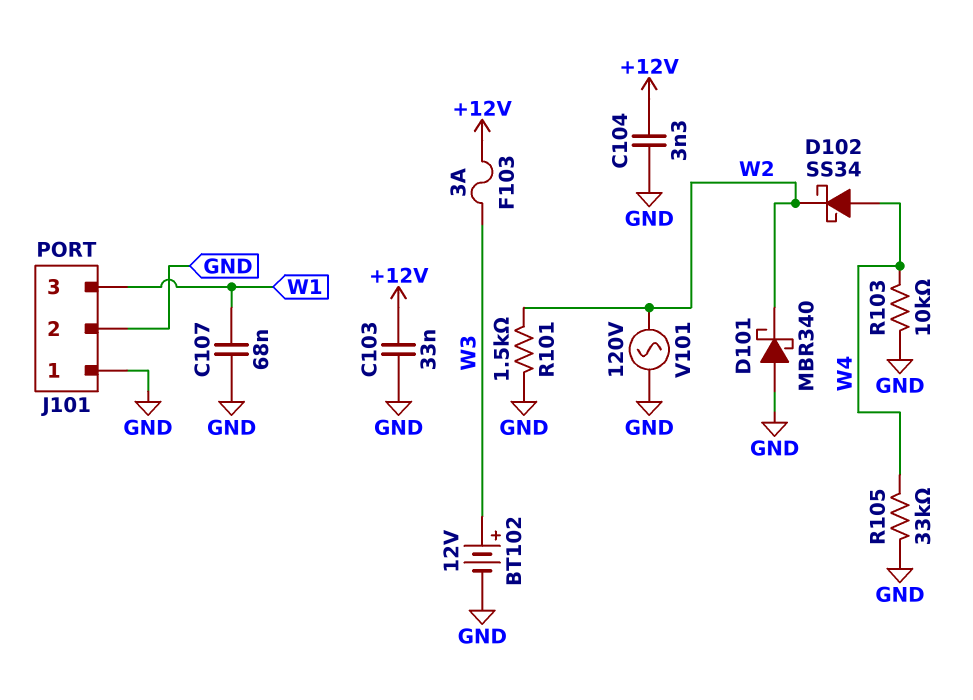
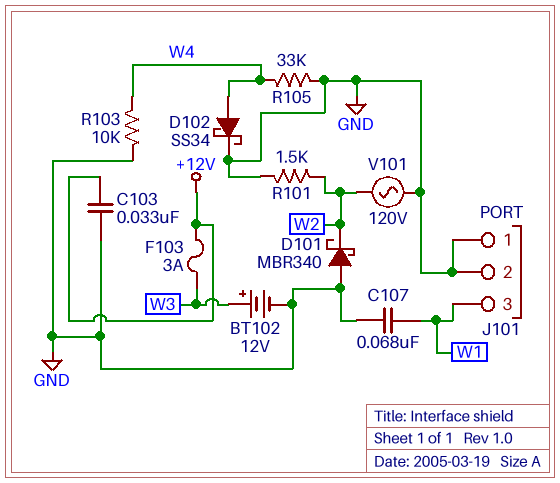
C104: 3.3nF (+12V, GND) -> none
D102: schottky SS34 (A W4, K W2) -> schottky SS34 (A W4, K GND)

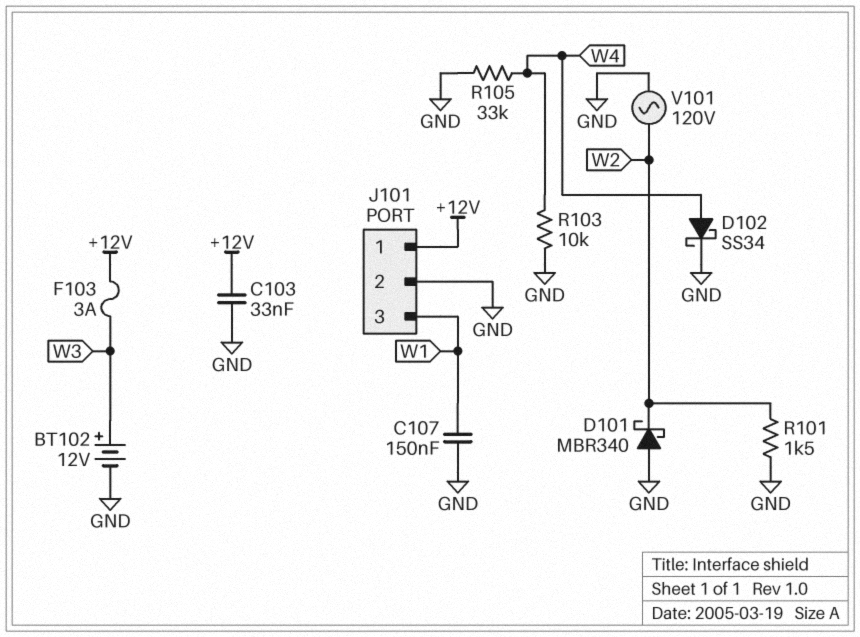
C107: 68nF (GND, W1) -> 150nF (GND, W1)
J101 pin 1: GND -> +12V

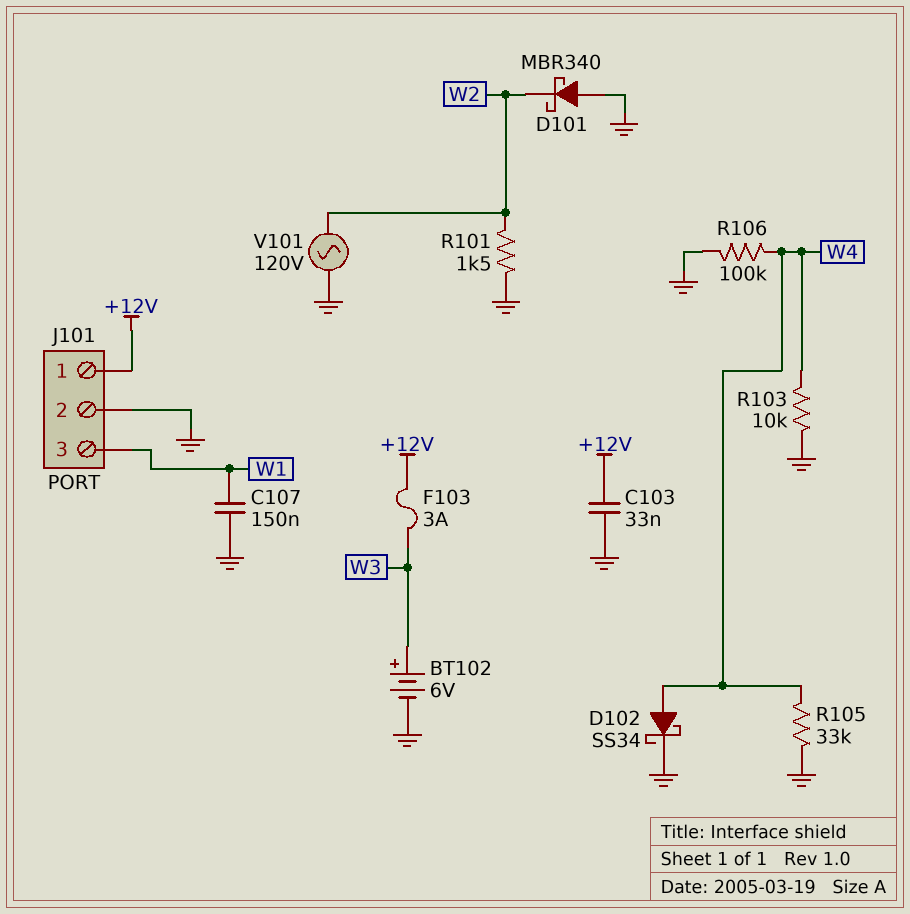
BT102: 12V (plus W3, minus GND) -> 6V (plus W3, minus GND)
R106: none -> 100k (GND, W4)

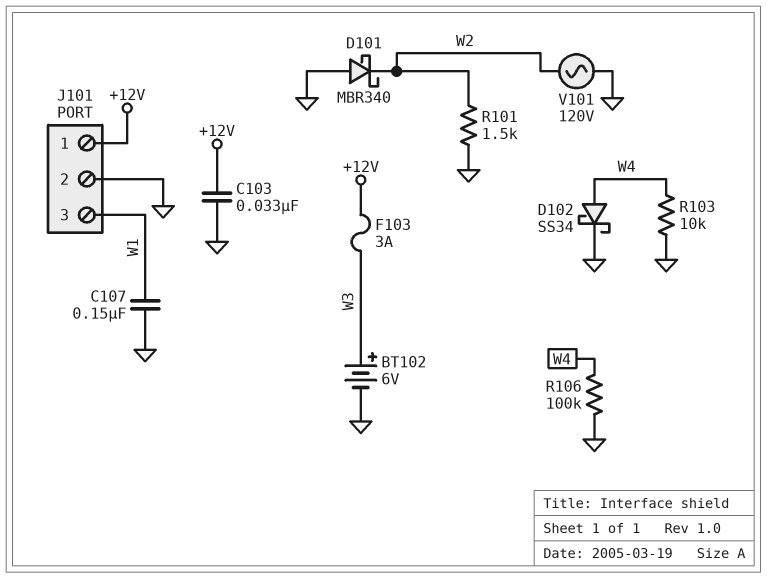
R105: 33k (GND, W4) -> none

